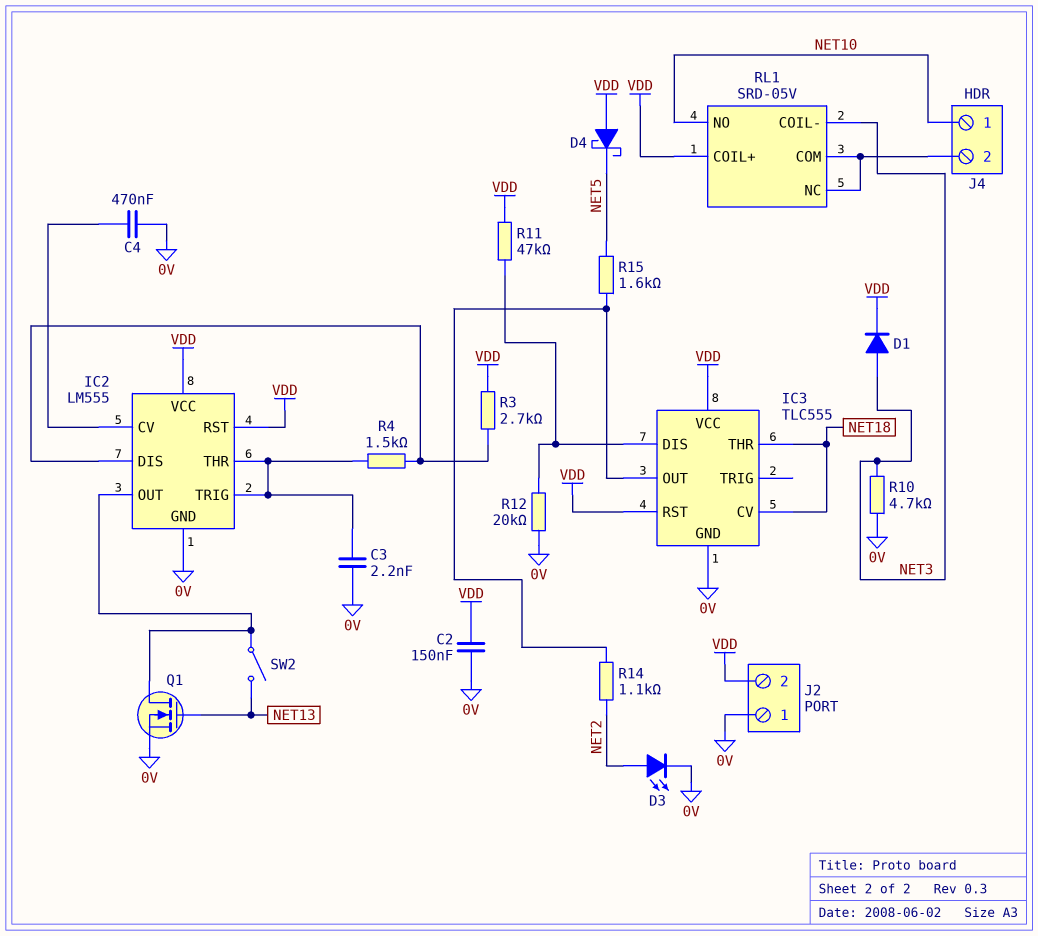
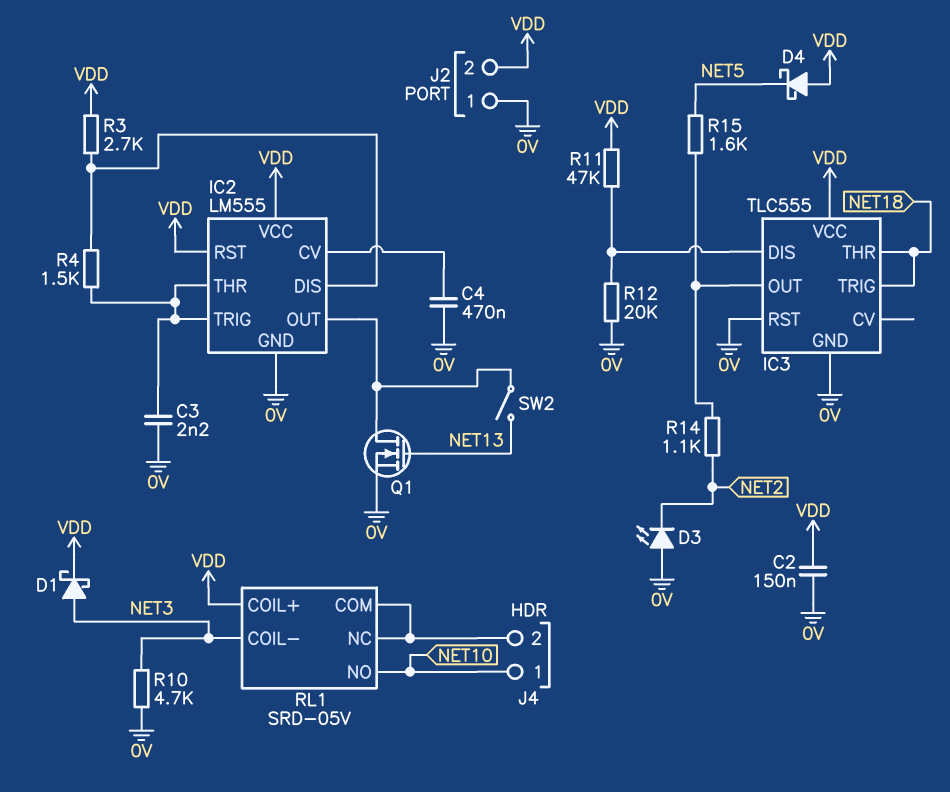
D1: diode (A NET3, K VDD) -> schottky (A NET3, K VDD)
D3: LED (A NET2, K 0V) -> LED (A 0V, K NET2)
IC3 pin CV: NET18 -> none
IC3 pin RST: VDD -> 0V
IC3 pin TRIG: none -> NET18

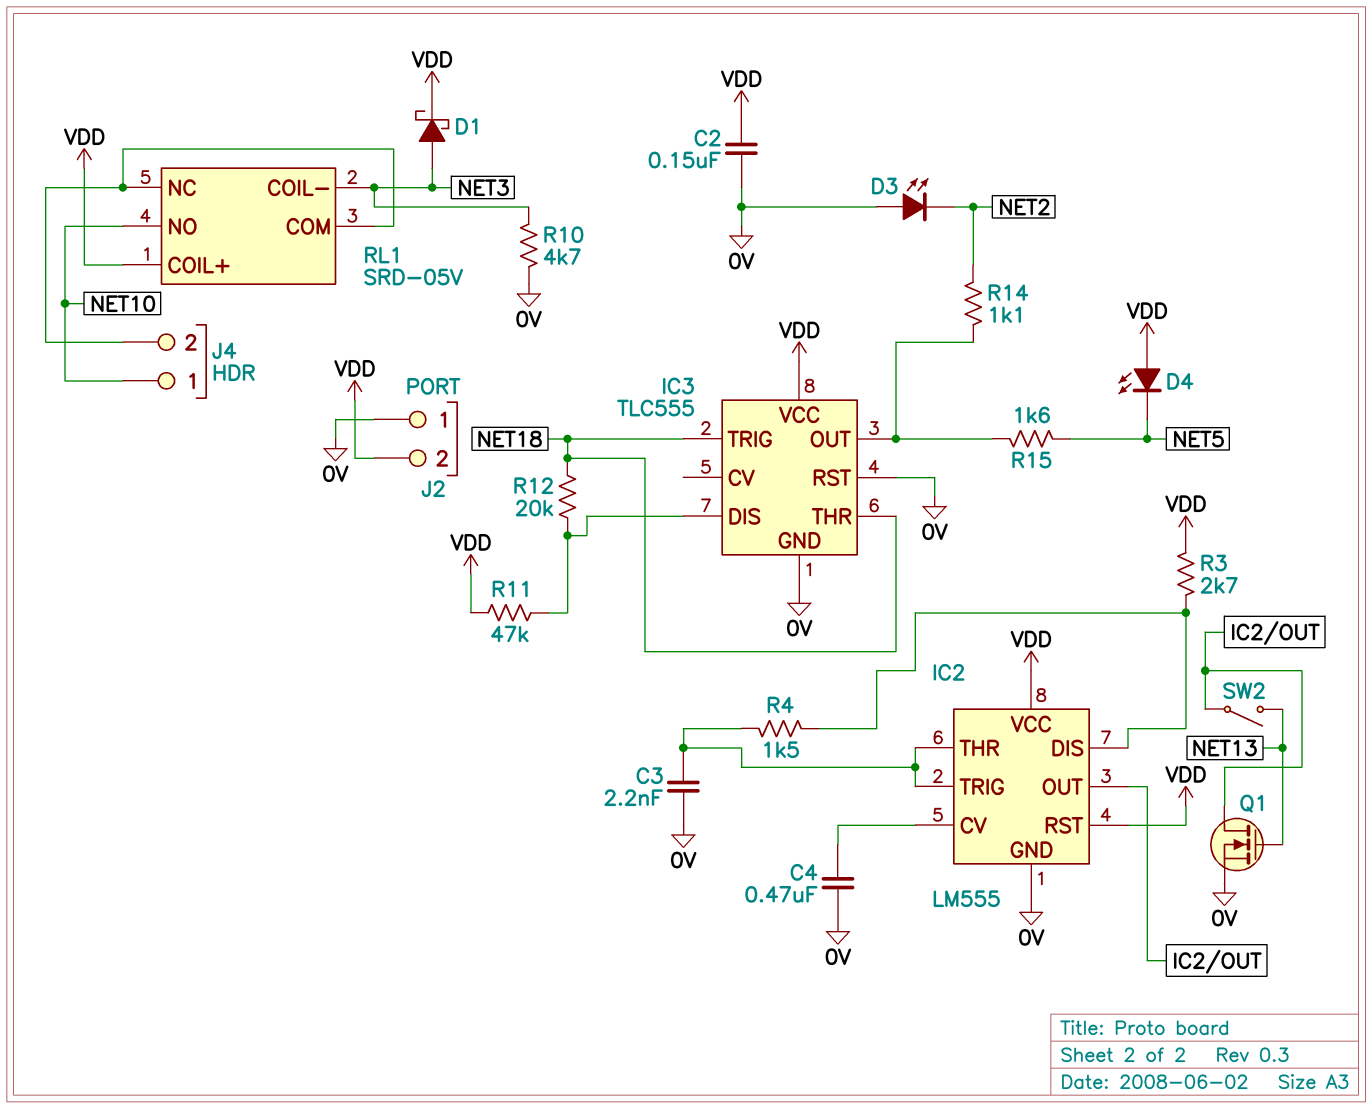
D4: schottky (A VDD, K NET5) -> LED (A VDD, K NET5)
R12: 20k (0V, IC3/DIS) -> 20k (IC3/DIS, NET18)

